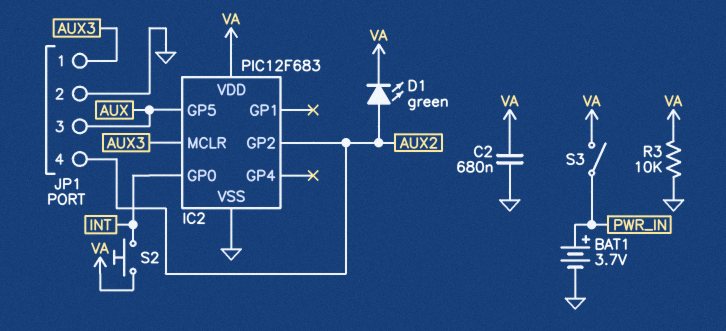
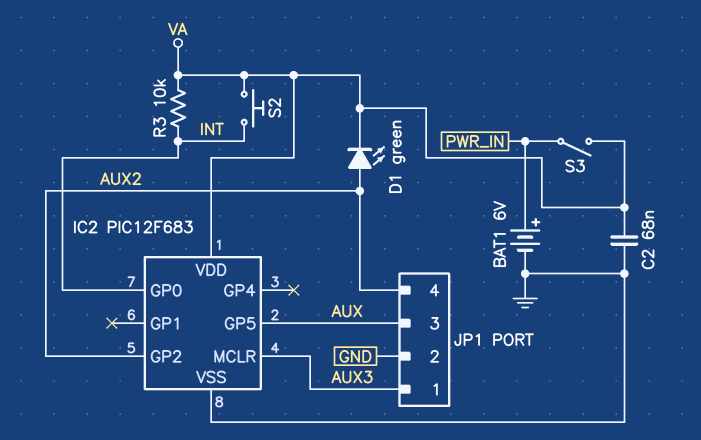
BAT1: 3.7V (plus PWR_IN, minus GND) -> 6V (plus PWR_IN, minus GND)
C2: 680nF (GND, VA) -> 68nF (GND, VA)
R3: 10k (GND, VA) -> 10k (INT, VA)

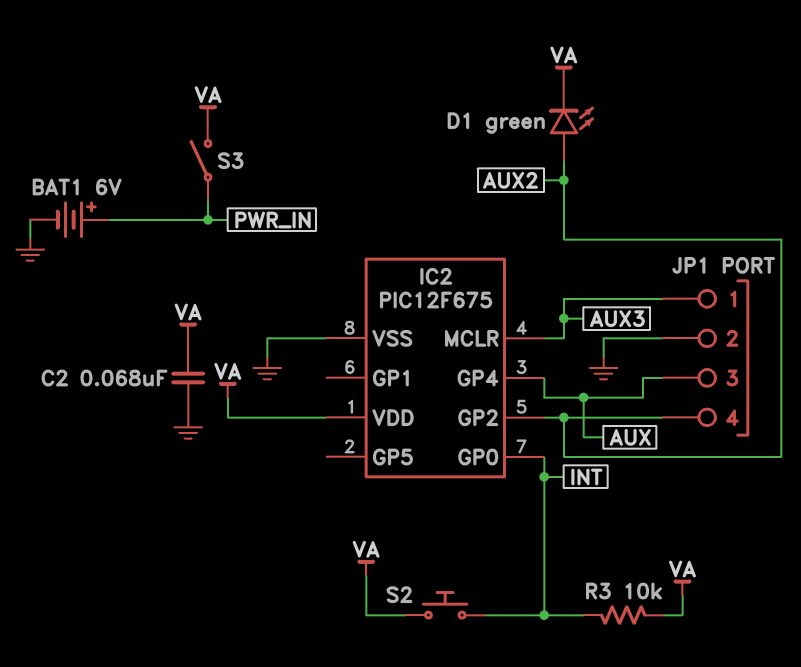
IC2: PIC12F683 -> PIC12F675
IC2 pin GP4: none -> AUX
IC2 pin GP5: AUX -> none

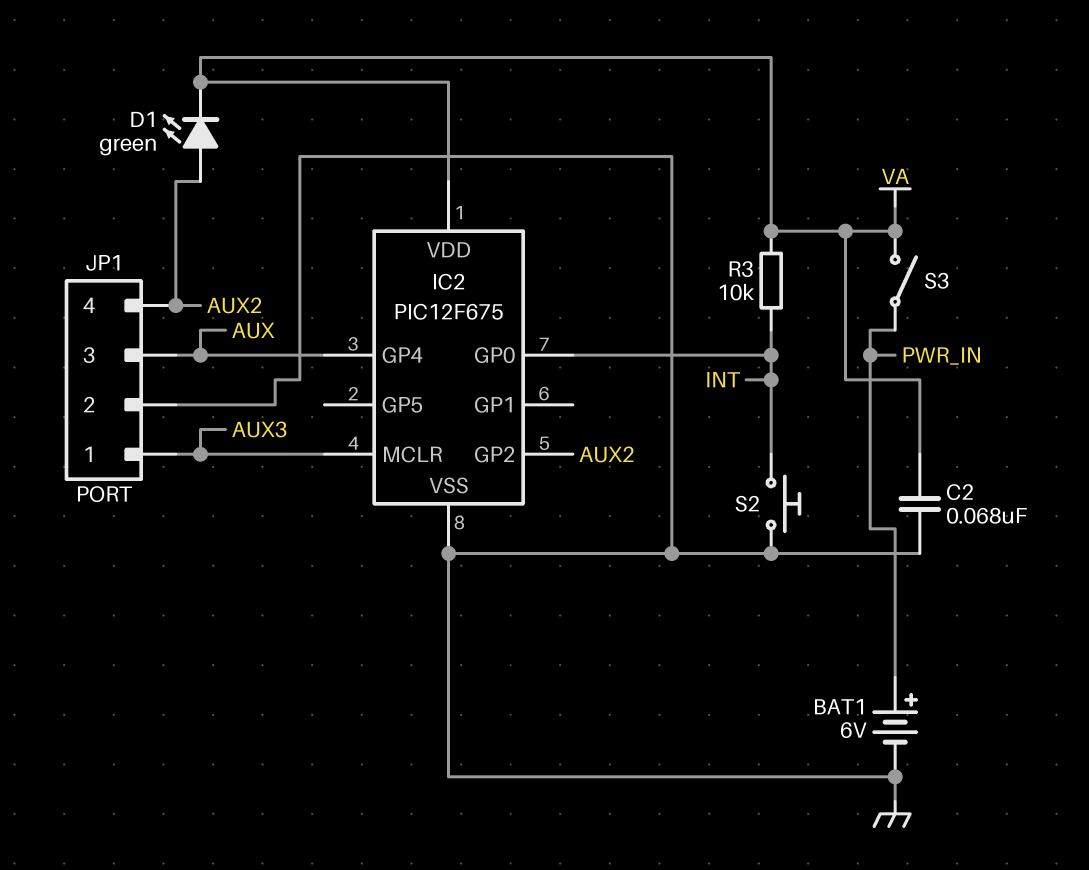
S2: button (INT, VA) -> button (GND, INT)

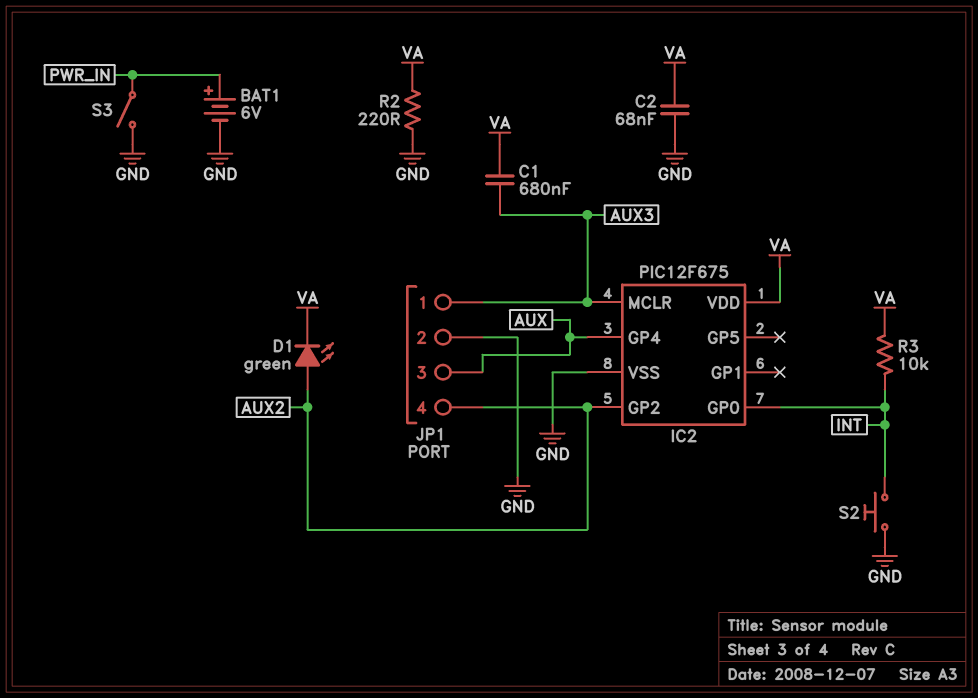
C1: none -> 680nF (AUX3, VA)
R2: none -> 220 (GND, VA)
S3: switch (PWR_IN, VA) -> switch (GND, PWR_IN)

